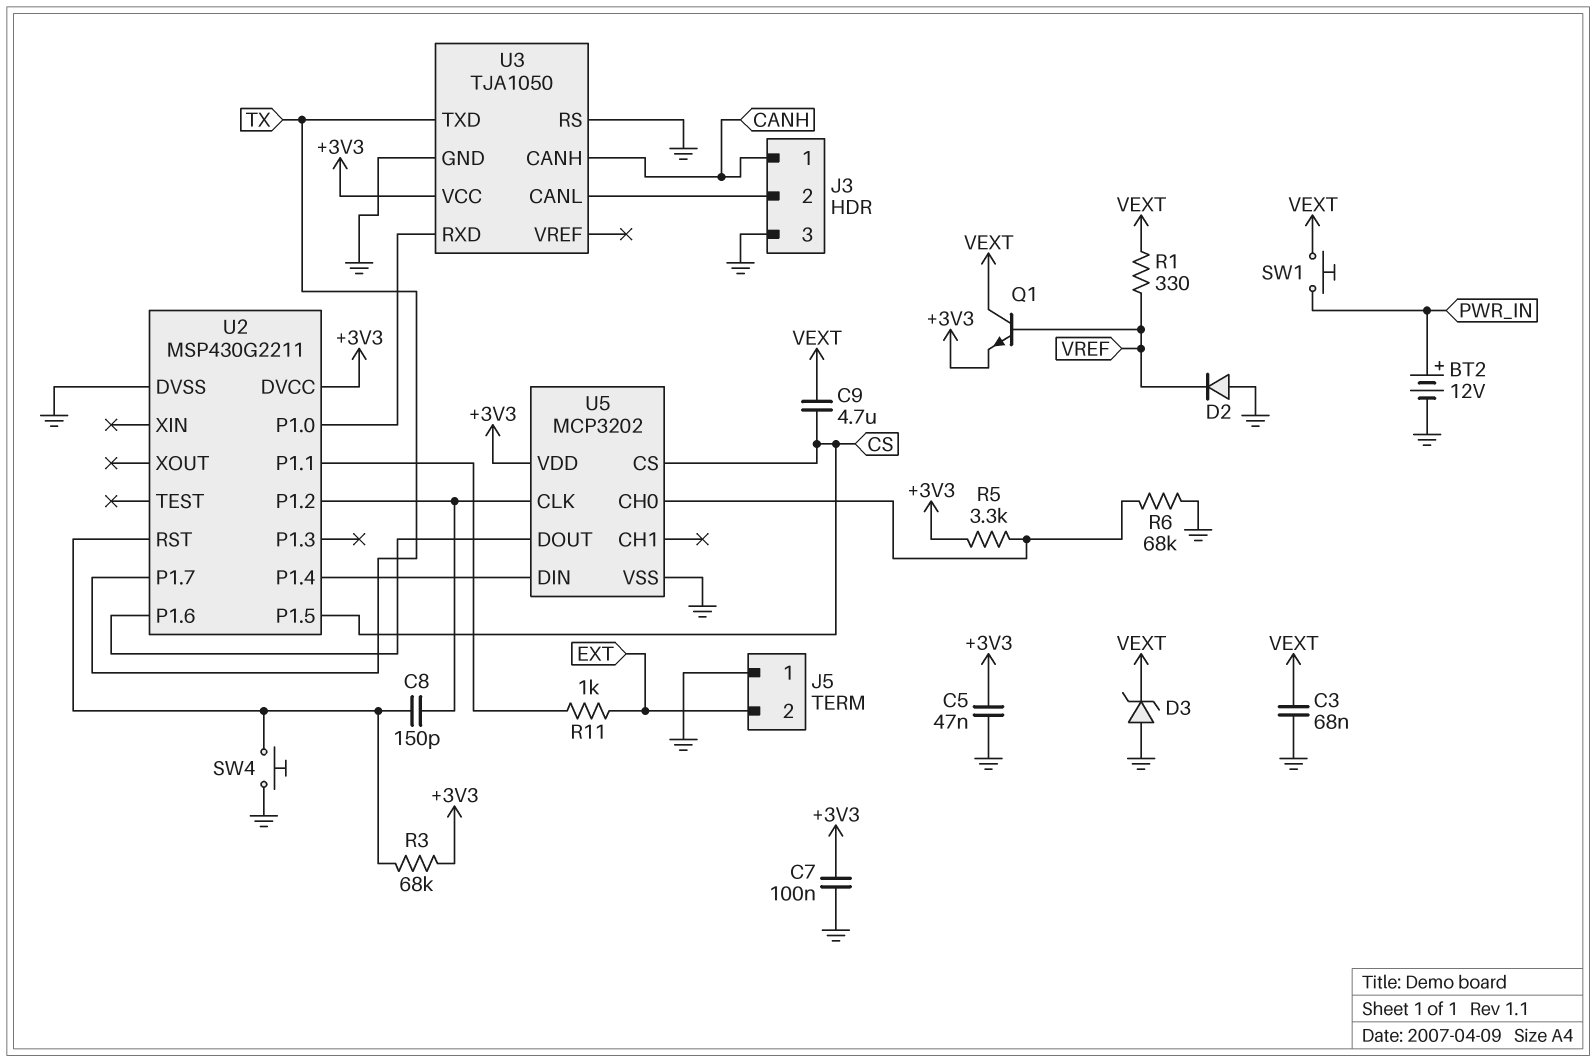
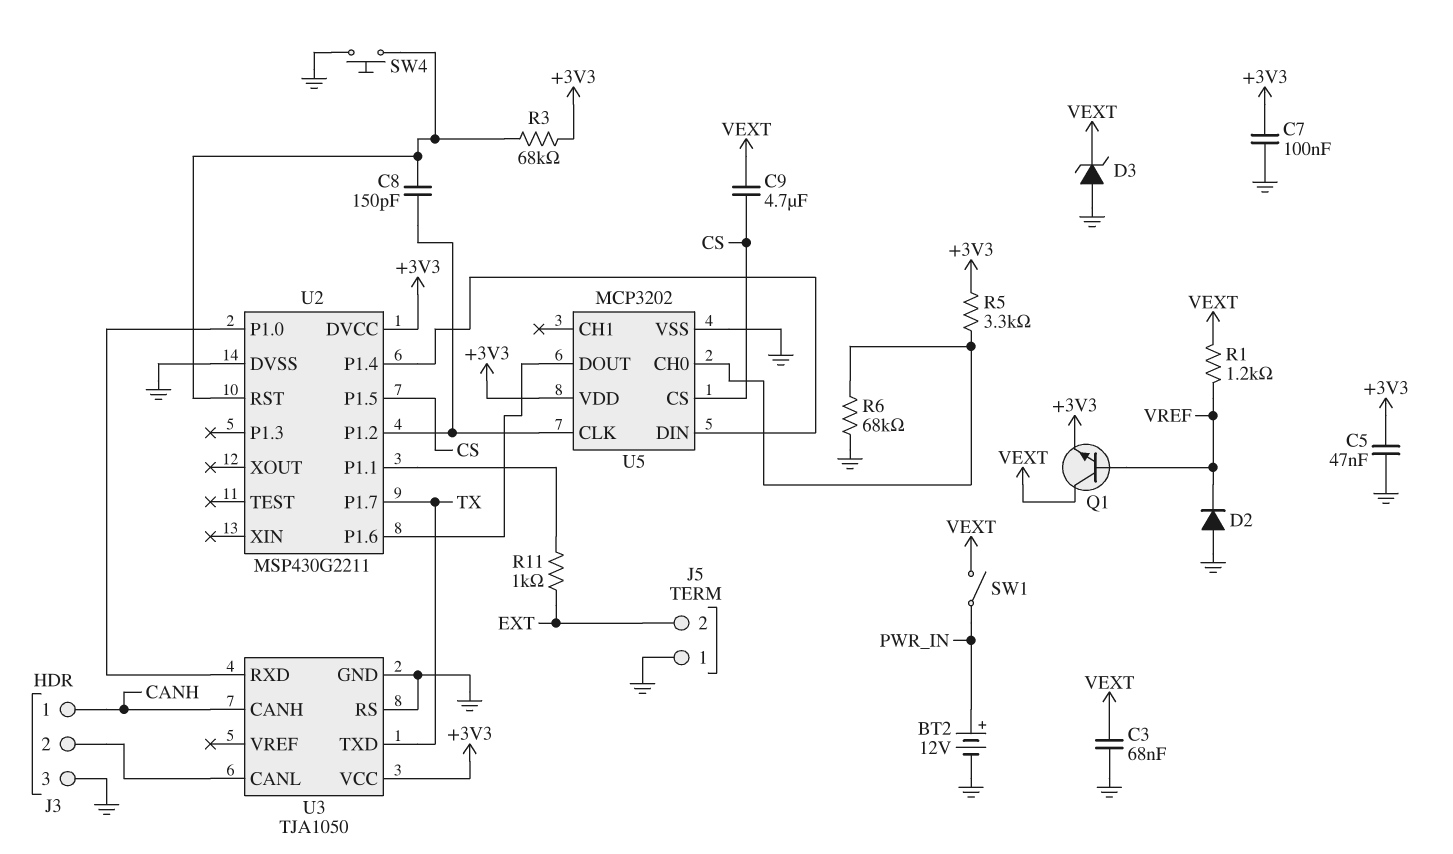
R1: 330 (VEXT, VREF) -> 1.2k (VEXT, VREF)
SW1: button (PWR_IN, VEXT) -> switch (PWR_IN, VEXT)

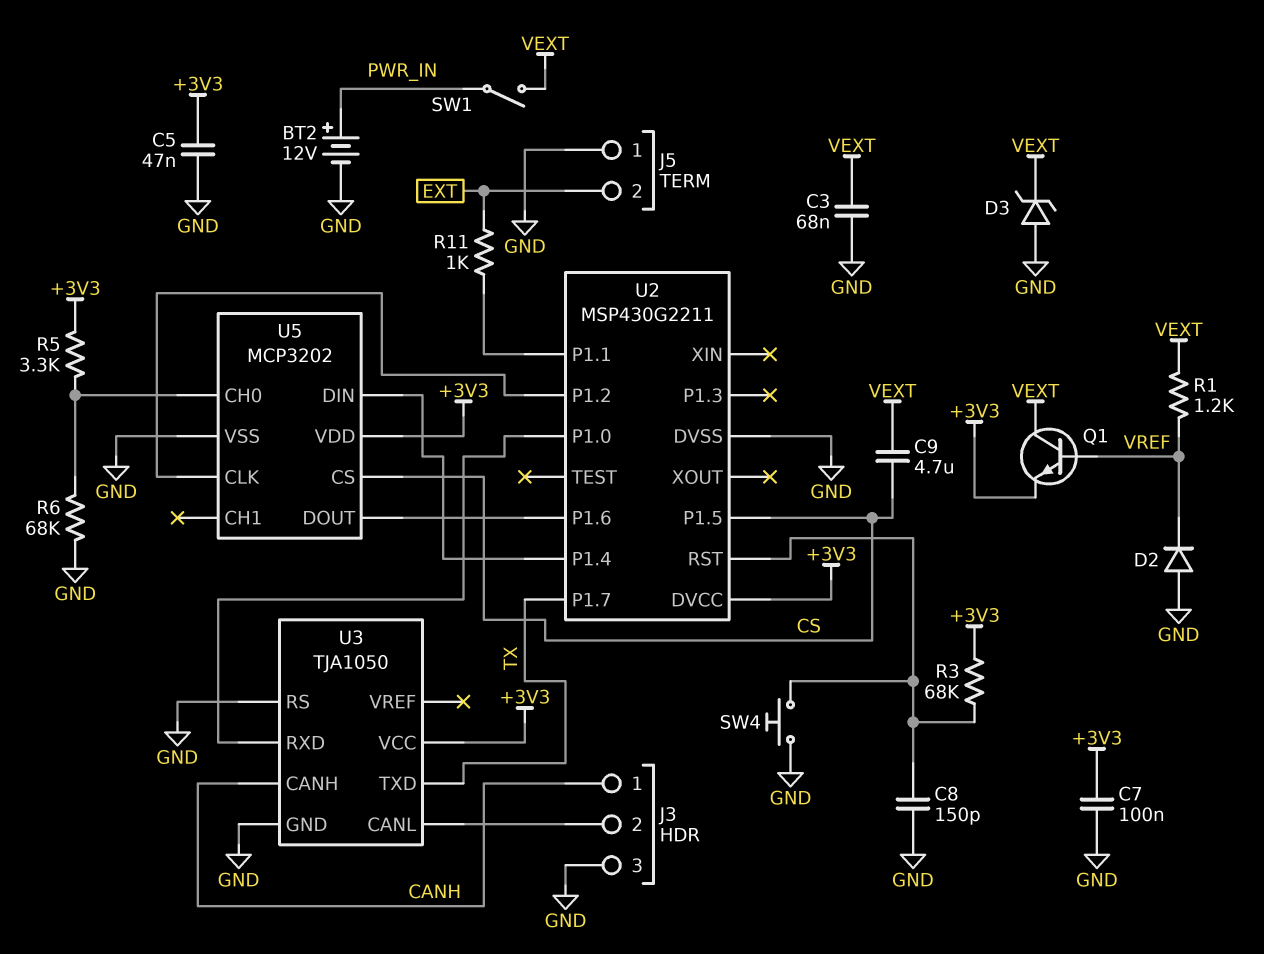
C8: 150pF (U2/P1.2, U2/RST) -> 150pF (GND, U2/RST)

